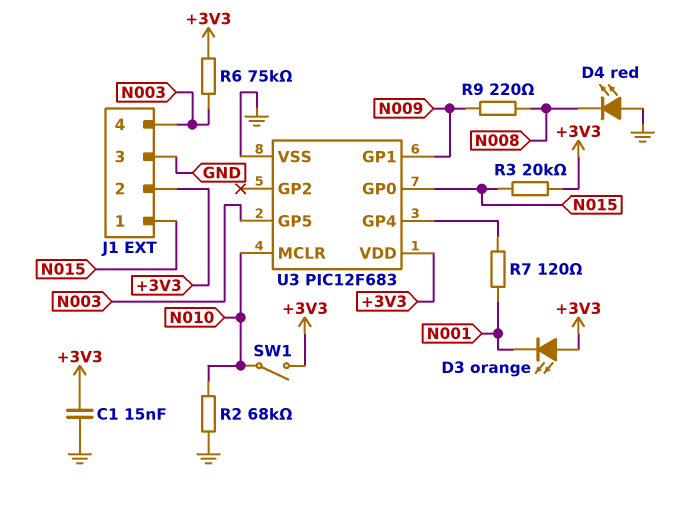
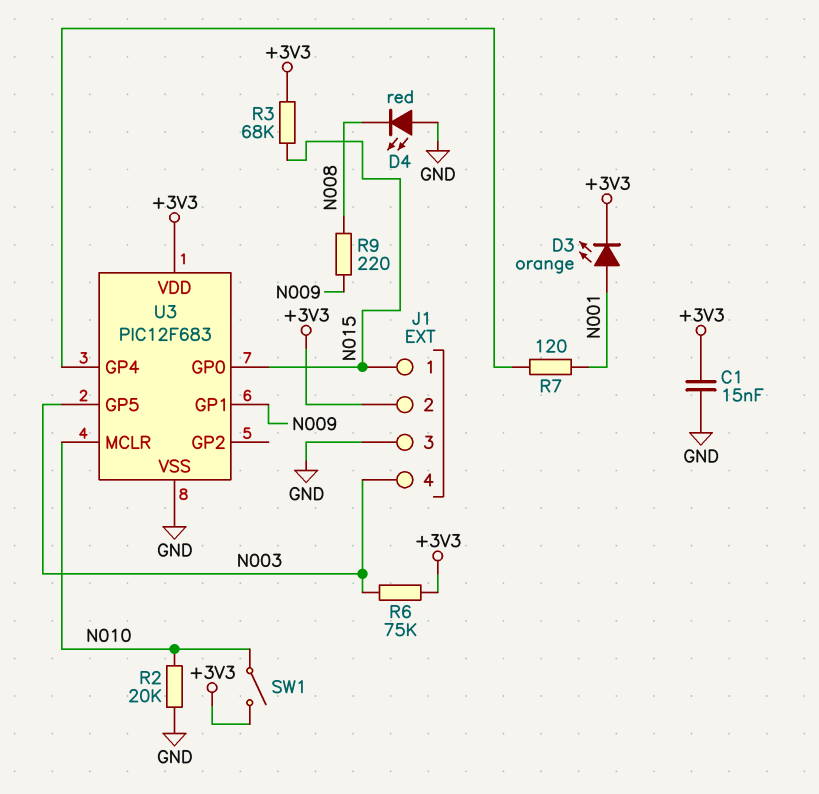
D3: LED orange (A +3V3, K N001) -> LED orange (A N001, K +3V3)
R2: 68k (GND, N010) -> 20k (GND, N010)
R3: 20k (+3V3, N015) -> 68k (+3V3, N015)

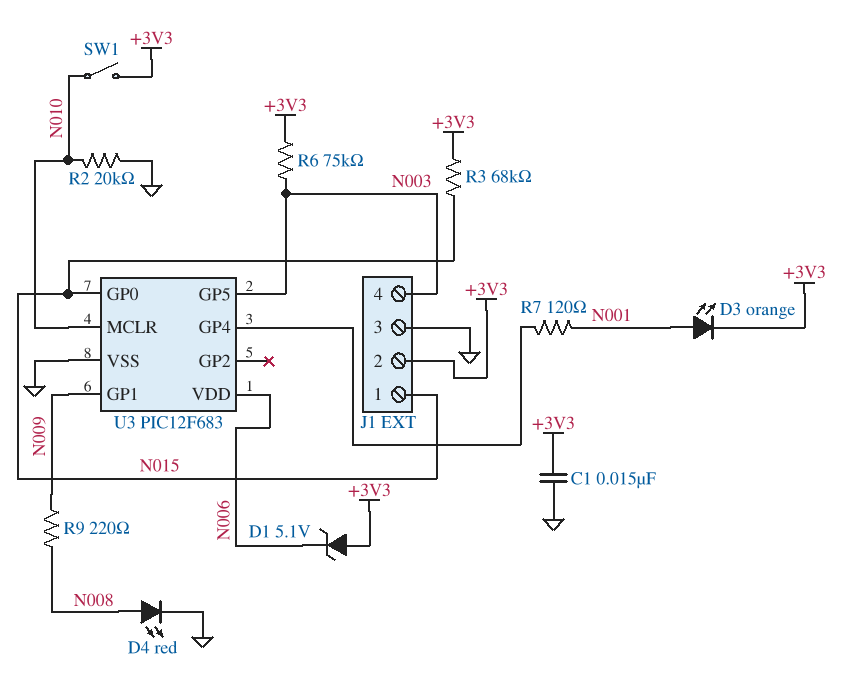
D1: none -> zener 5.1V (A +3V3, K N006)
D4: LED red (A GND, K N008) -> LED red (A N008, K GND)
U3 pin VDD: +3V3 -> N006

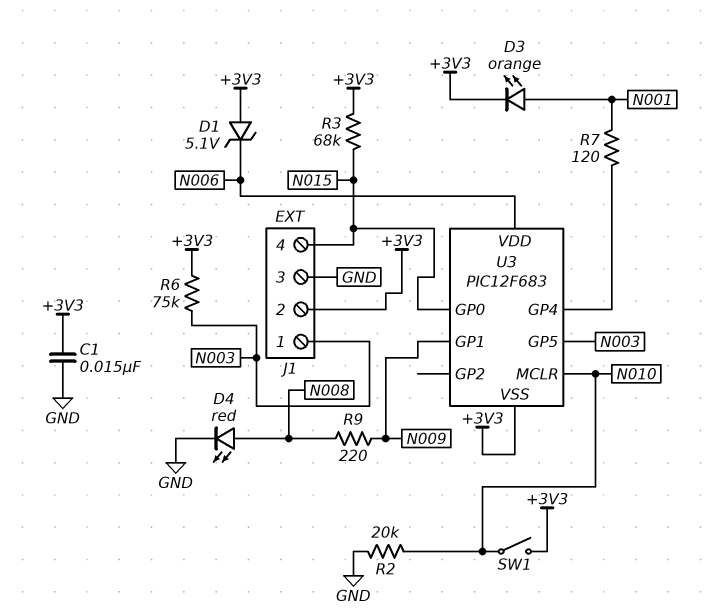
J1 pin 1: N015 -> N003
J1 pin 4: N003 -> N015
U3 pin VSS: GND -> +3V3

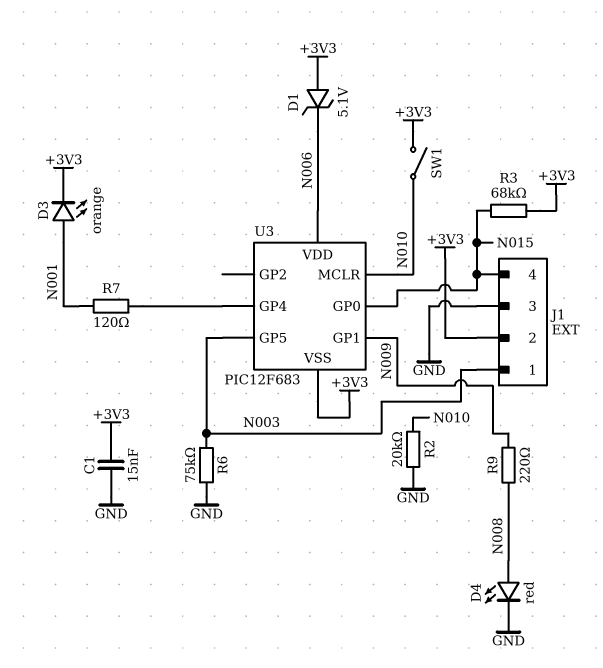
R6: 75k (+3V3, N003) -> 75k (GND, N003)

